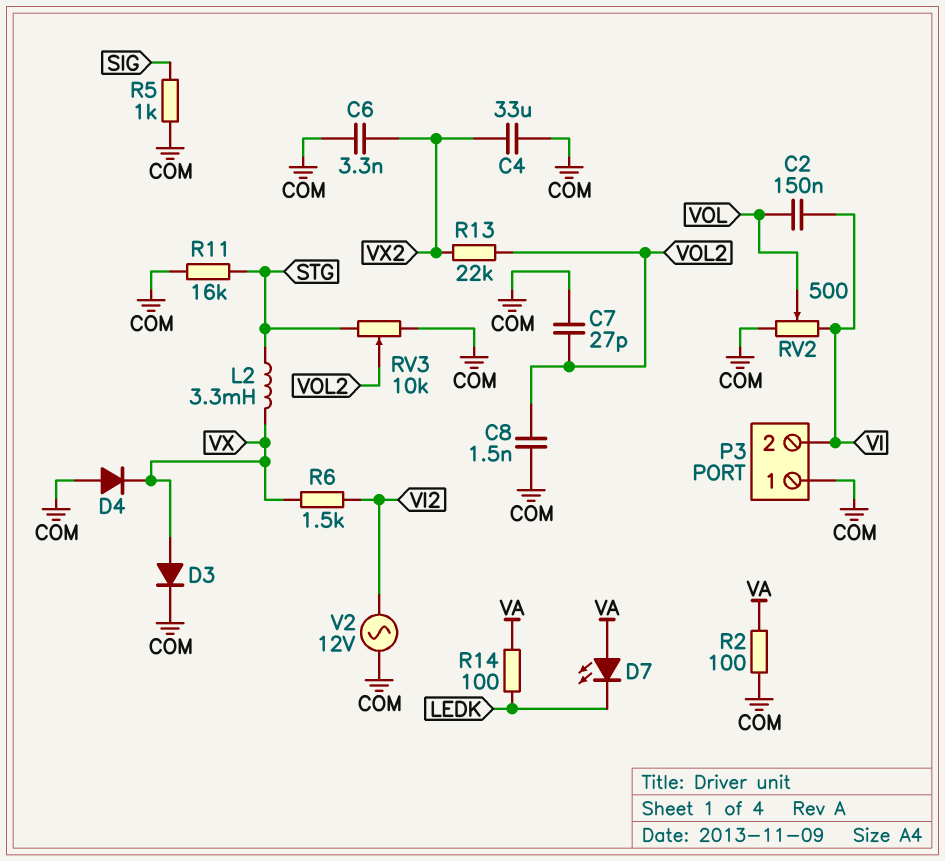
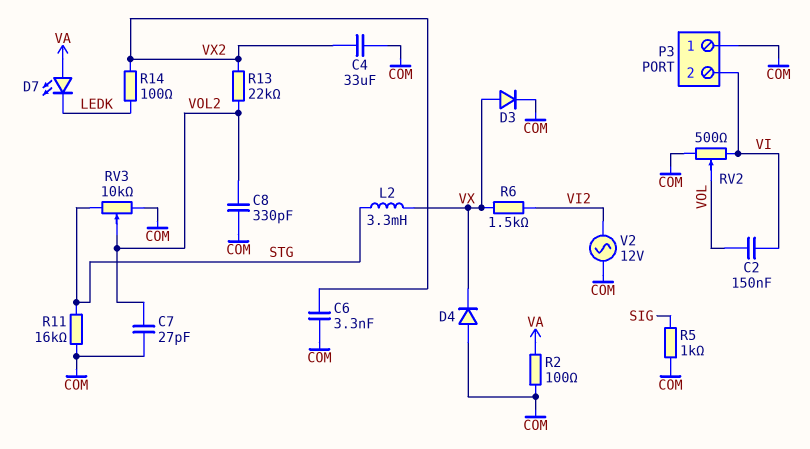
C8: 1.5nF (COM, VOL2) -> 330pF (COM, VOL2)
R14: 100 (LEDK, VA) -> 100 (LEDK, VX2)

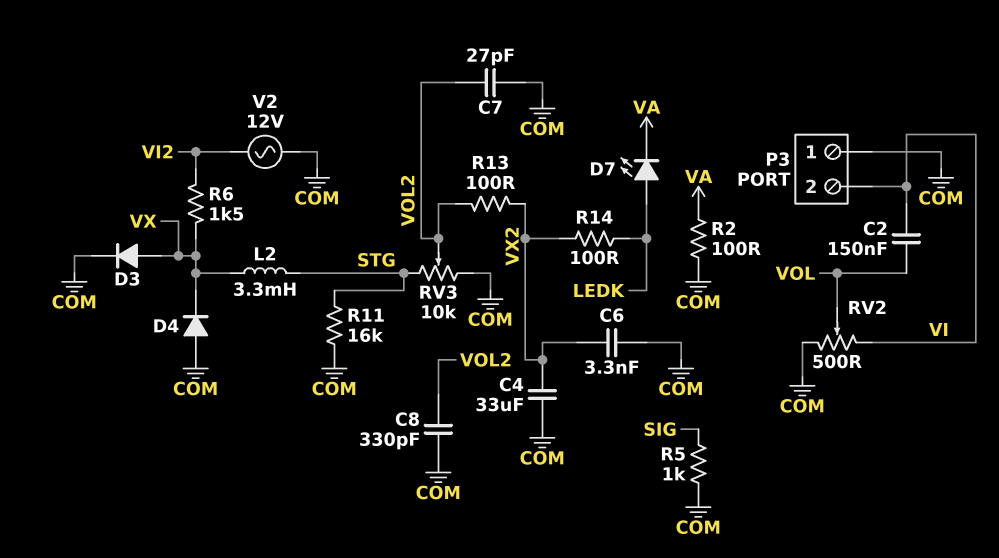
D7: LED (A VA, K LEDK) -> LED (A LEDK, K VA)
R13: 22k (VOL2, VX2) -> 100 (VOL2, VX2)

